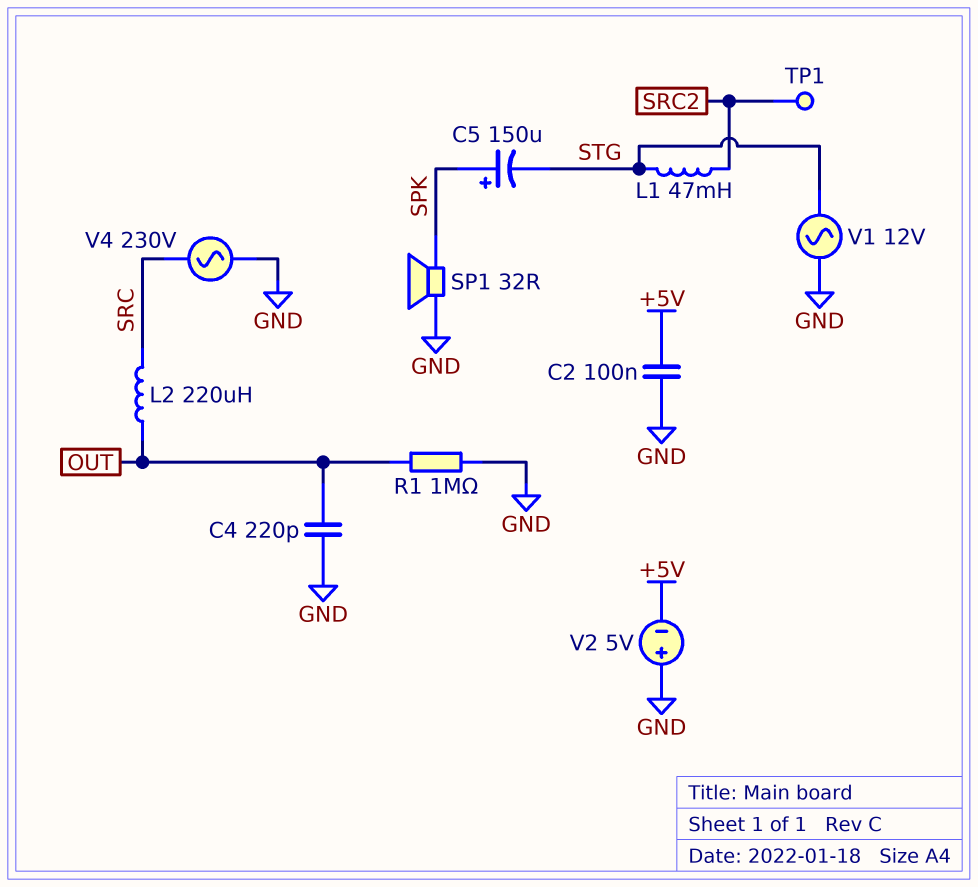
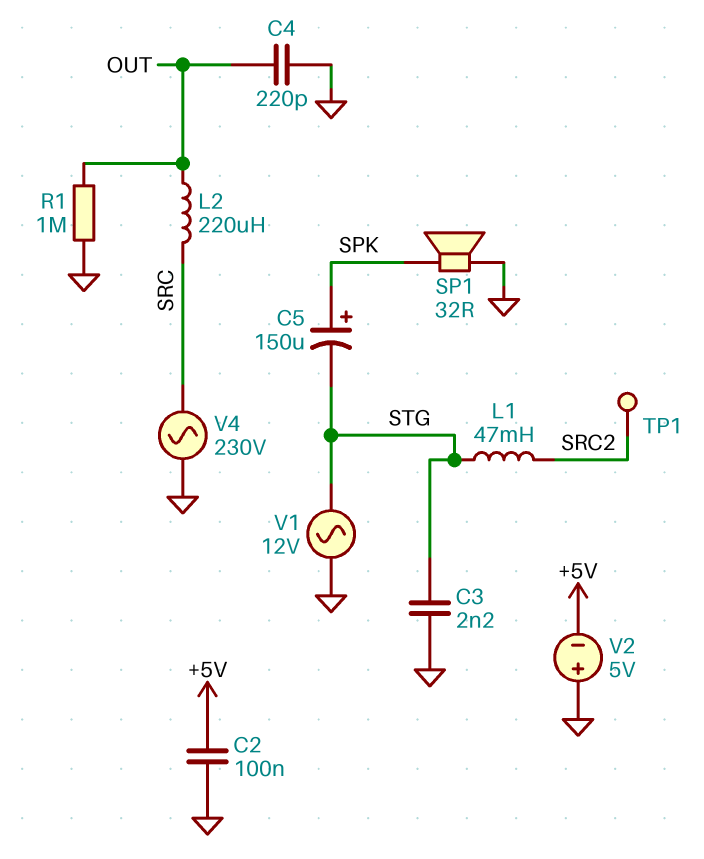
C3: none -> 2.2nF (GND, STG)

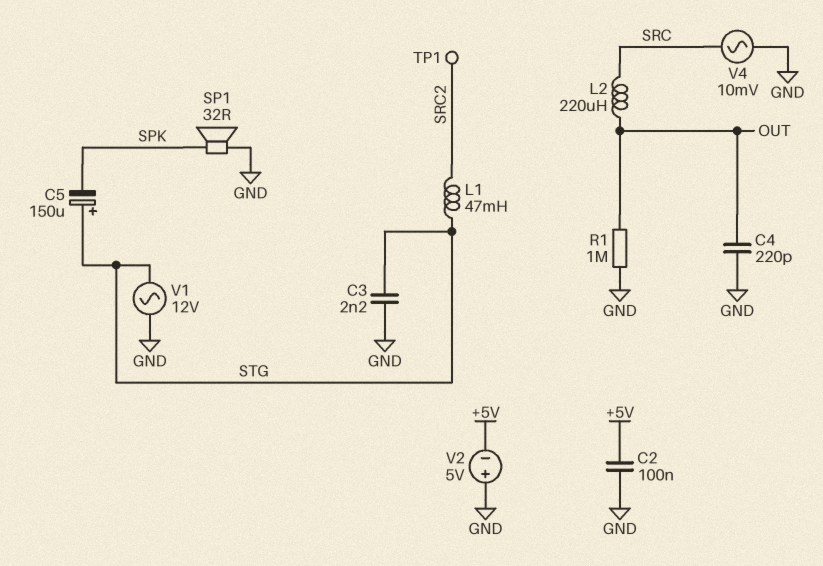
C5: 150uF (plus SPK, minus STG) -> 150uF (plus STG, minus SPK)
V4: AC 230V (GND, SRC) -> AC 10mV (GND, SRC)

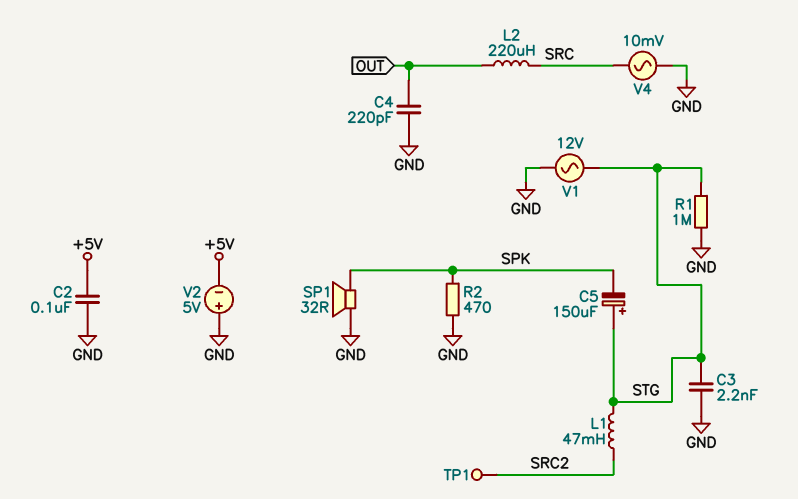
R1: 1M (GND, OUT) -> 1M (GND, STG)
R2: none -> 470 (GND, SPK)

